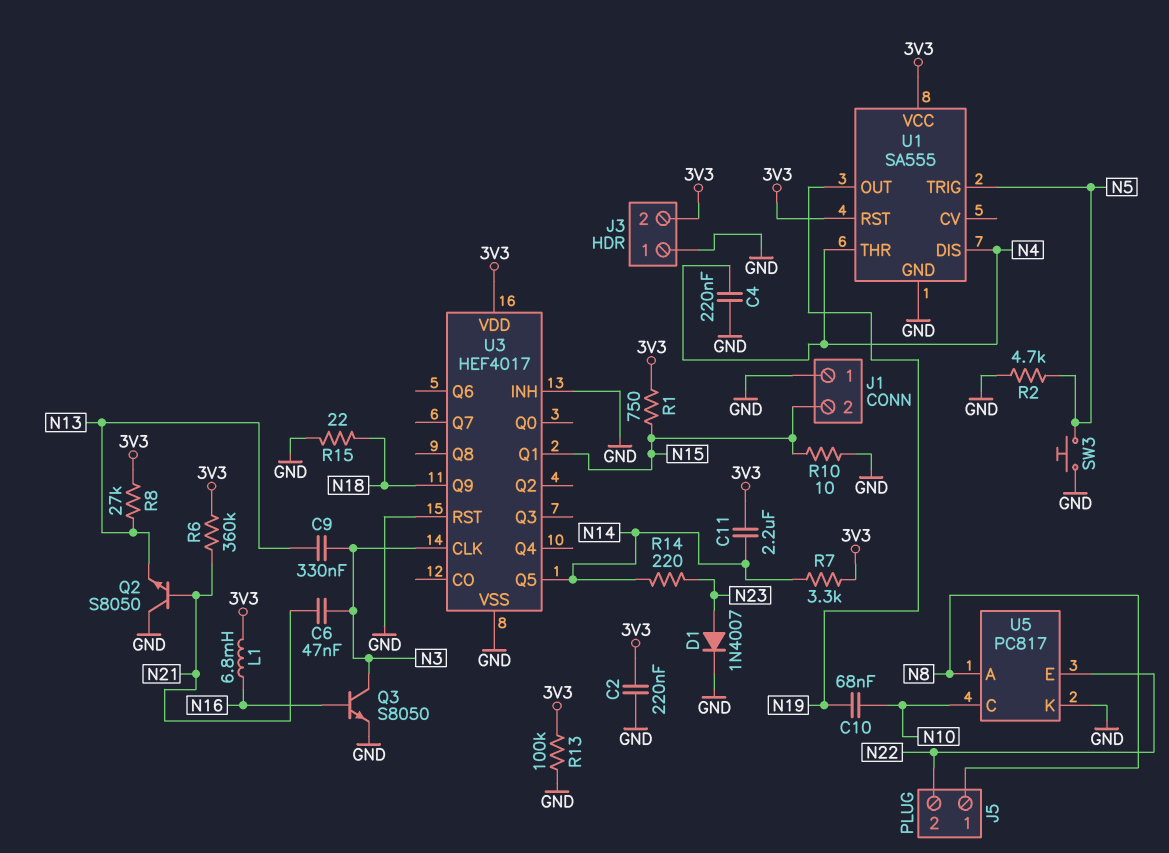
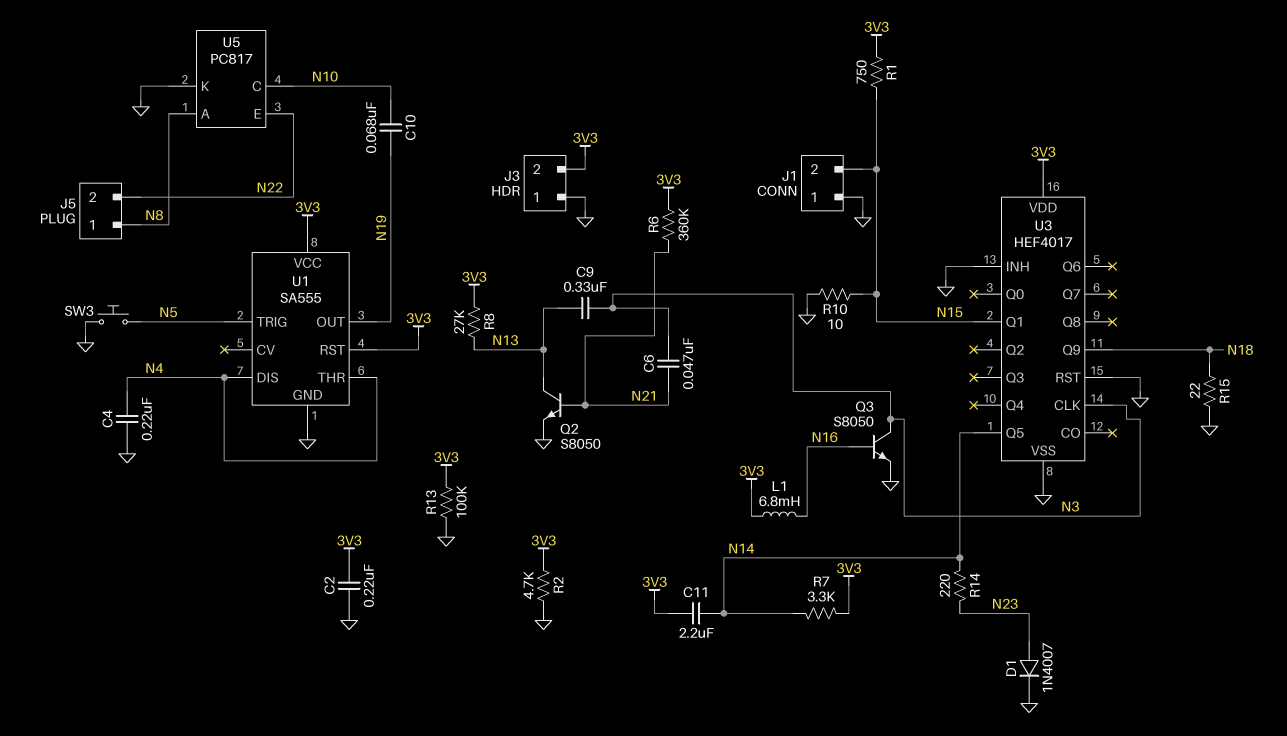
Q2: NPN S8050 (B N21, C GND, E N13) -> NPN S8050 (B N21, C N13, E GND)
R2: 4.7k (GND, N5) -> 4.7k (3V3, GND)

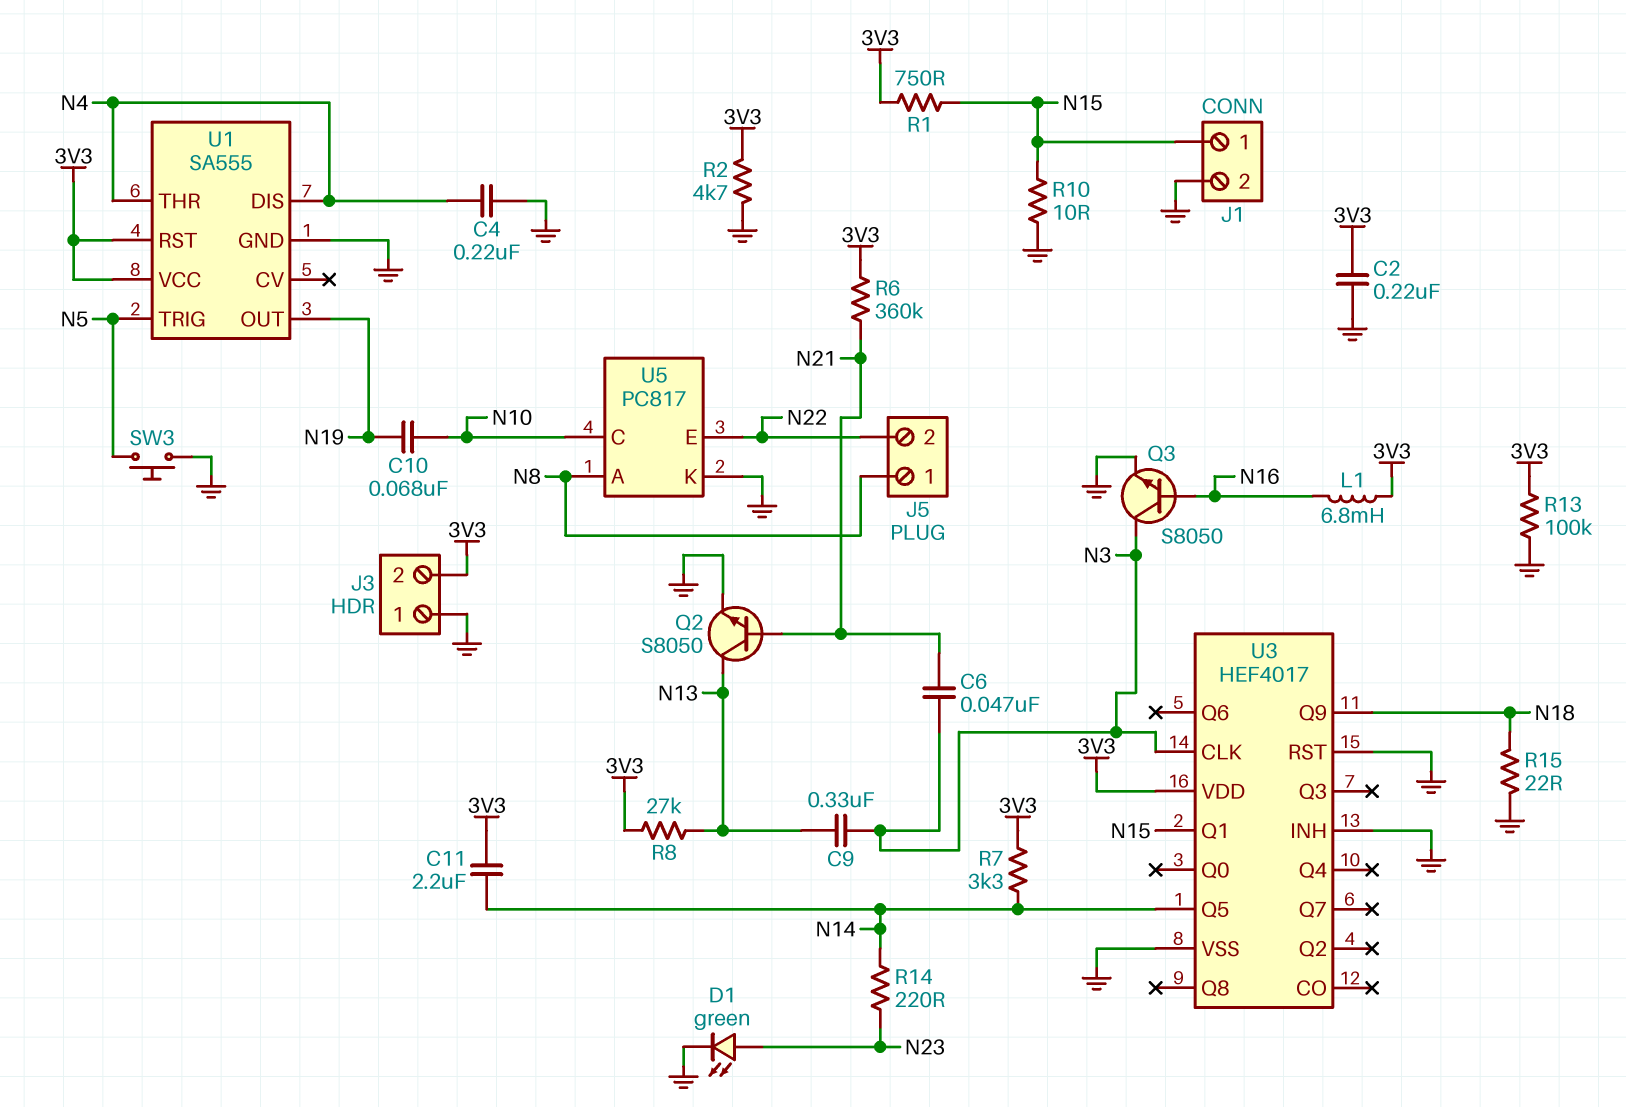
D1: diode 1N4007 (A N23, K GND) -> LED green (A N23, K GND)
J1 pin 1: GND -> N15
J1 pin 2: N15 -> GND

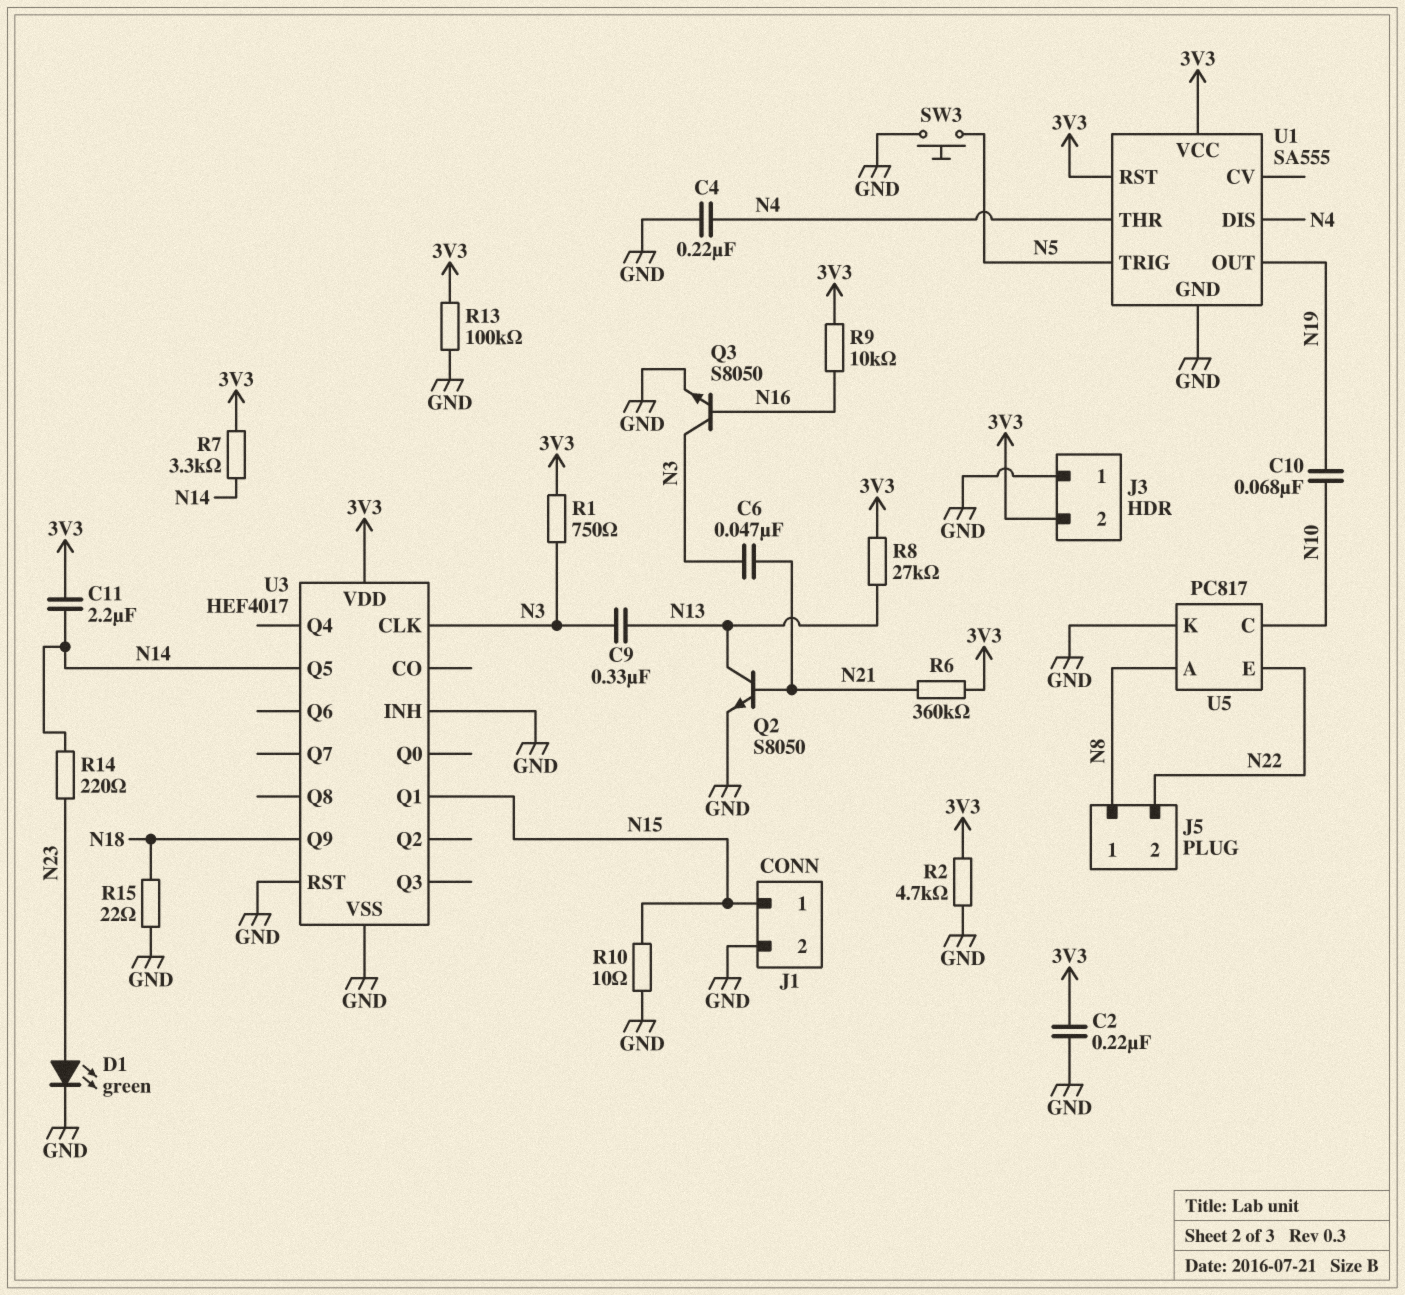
L1: 6.8mH (3V3, N16) -> none
R1: 750 (3V3, N15) -> 750 (3V3, N3)
R9: none -> 10k (3V3, N16)

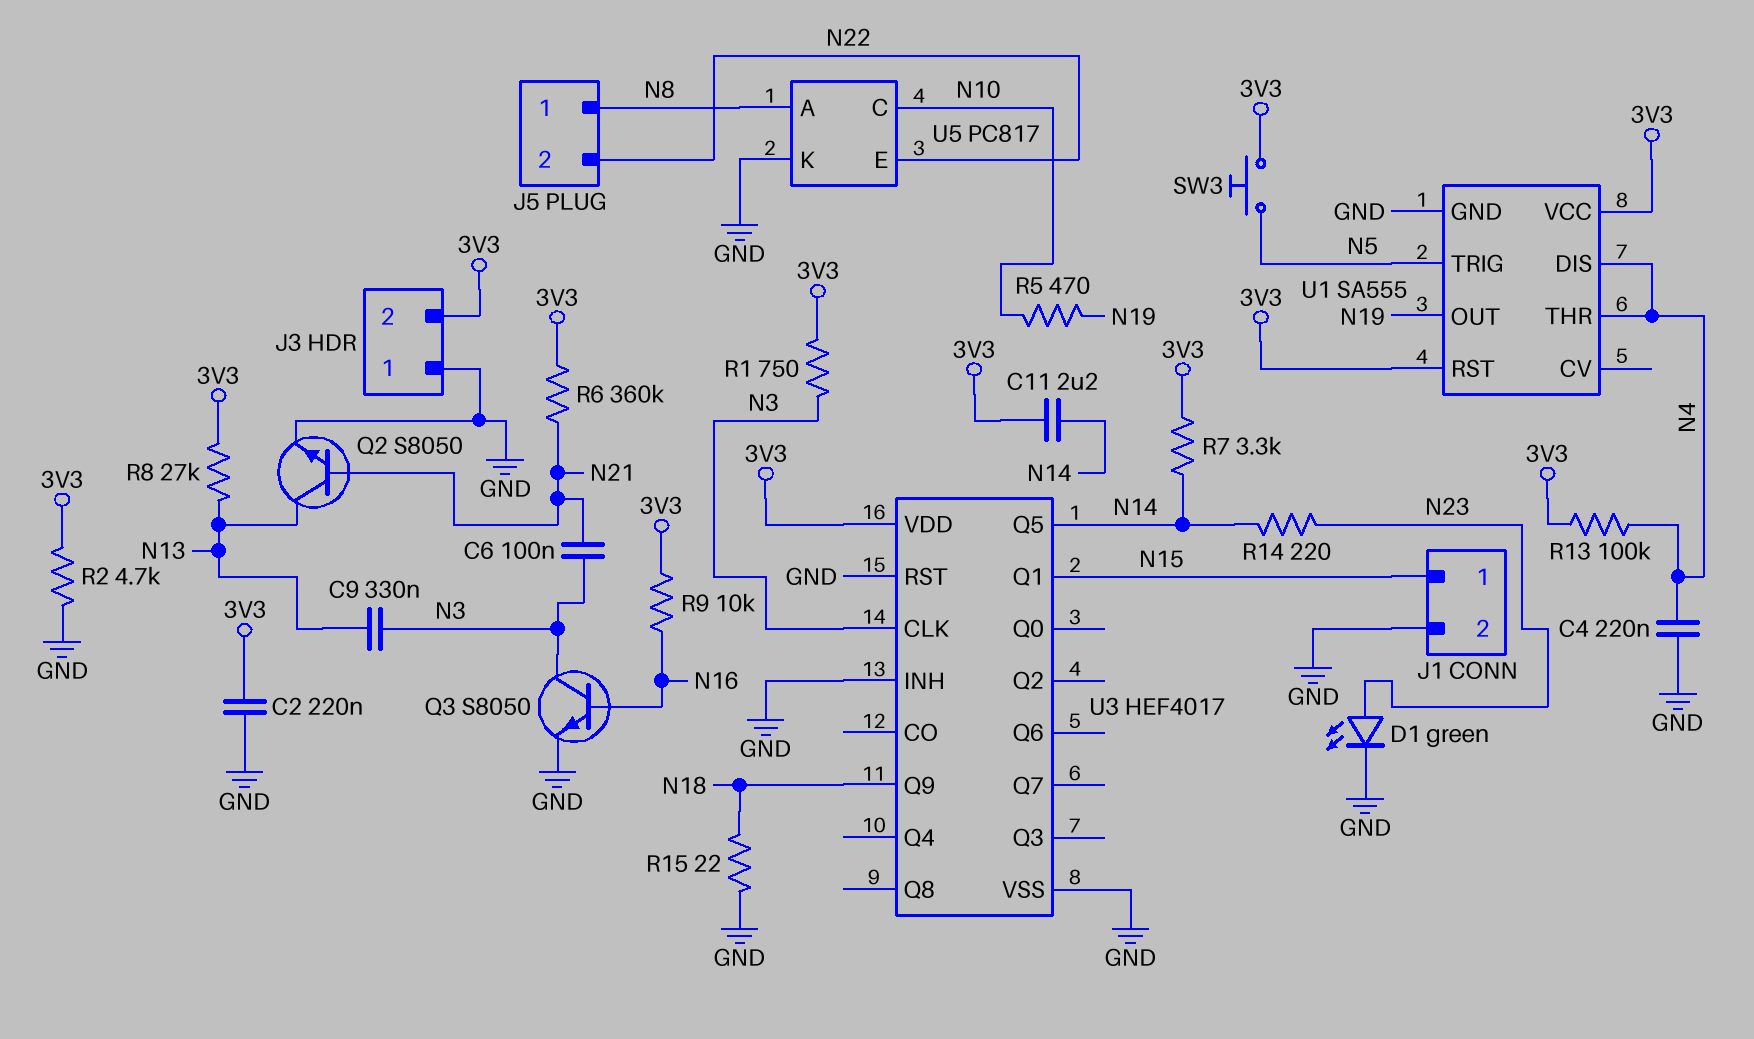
C6: 47nF (N3, N21) -> 100nF (N3, N21)
C10: 68nF (N10, N19) -> none
R5: none -> 470 (N10, N19)
R10: 10 (GND, N15) -> none
R13: 100k (3V3, GND) -> 100k (3V3, N4)
SW3: button (GND, N5) -> button (3V3, N5)

